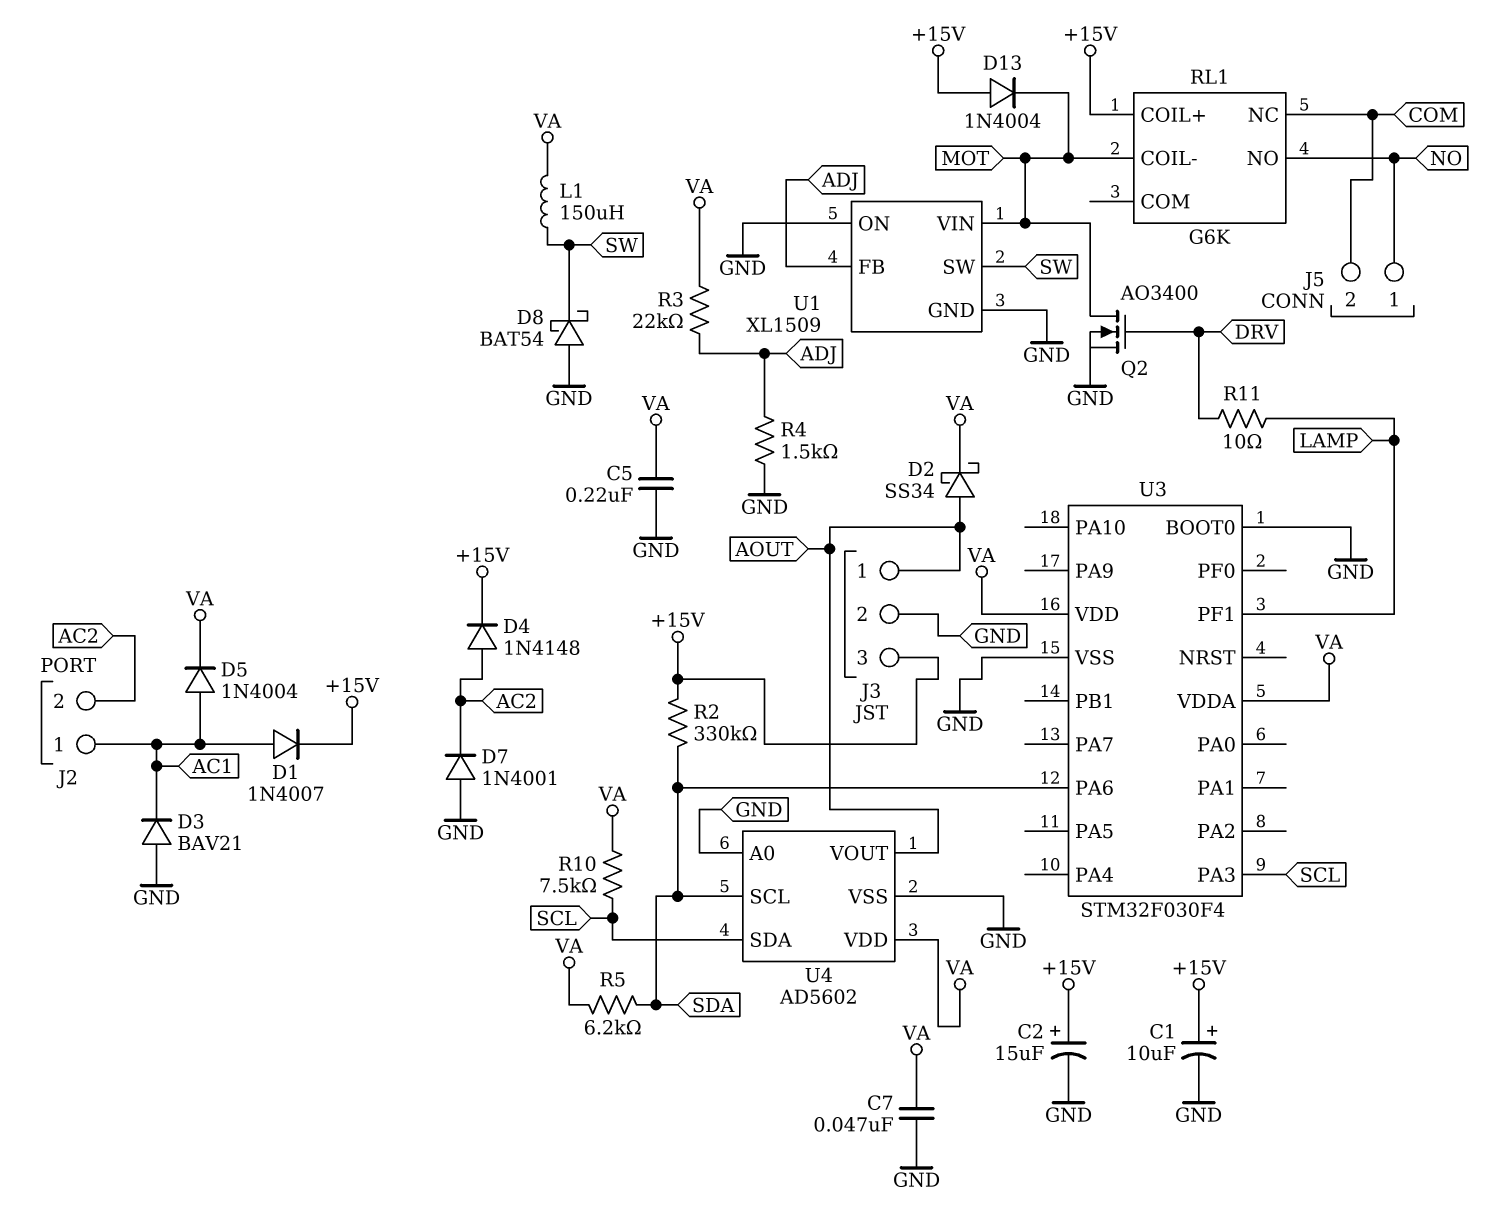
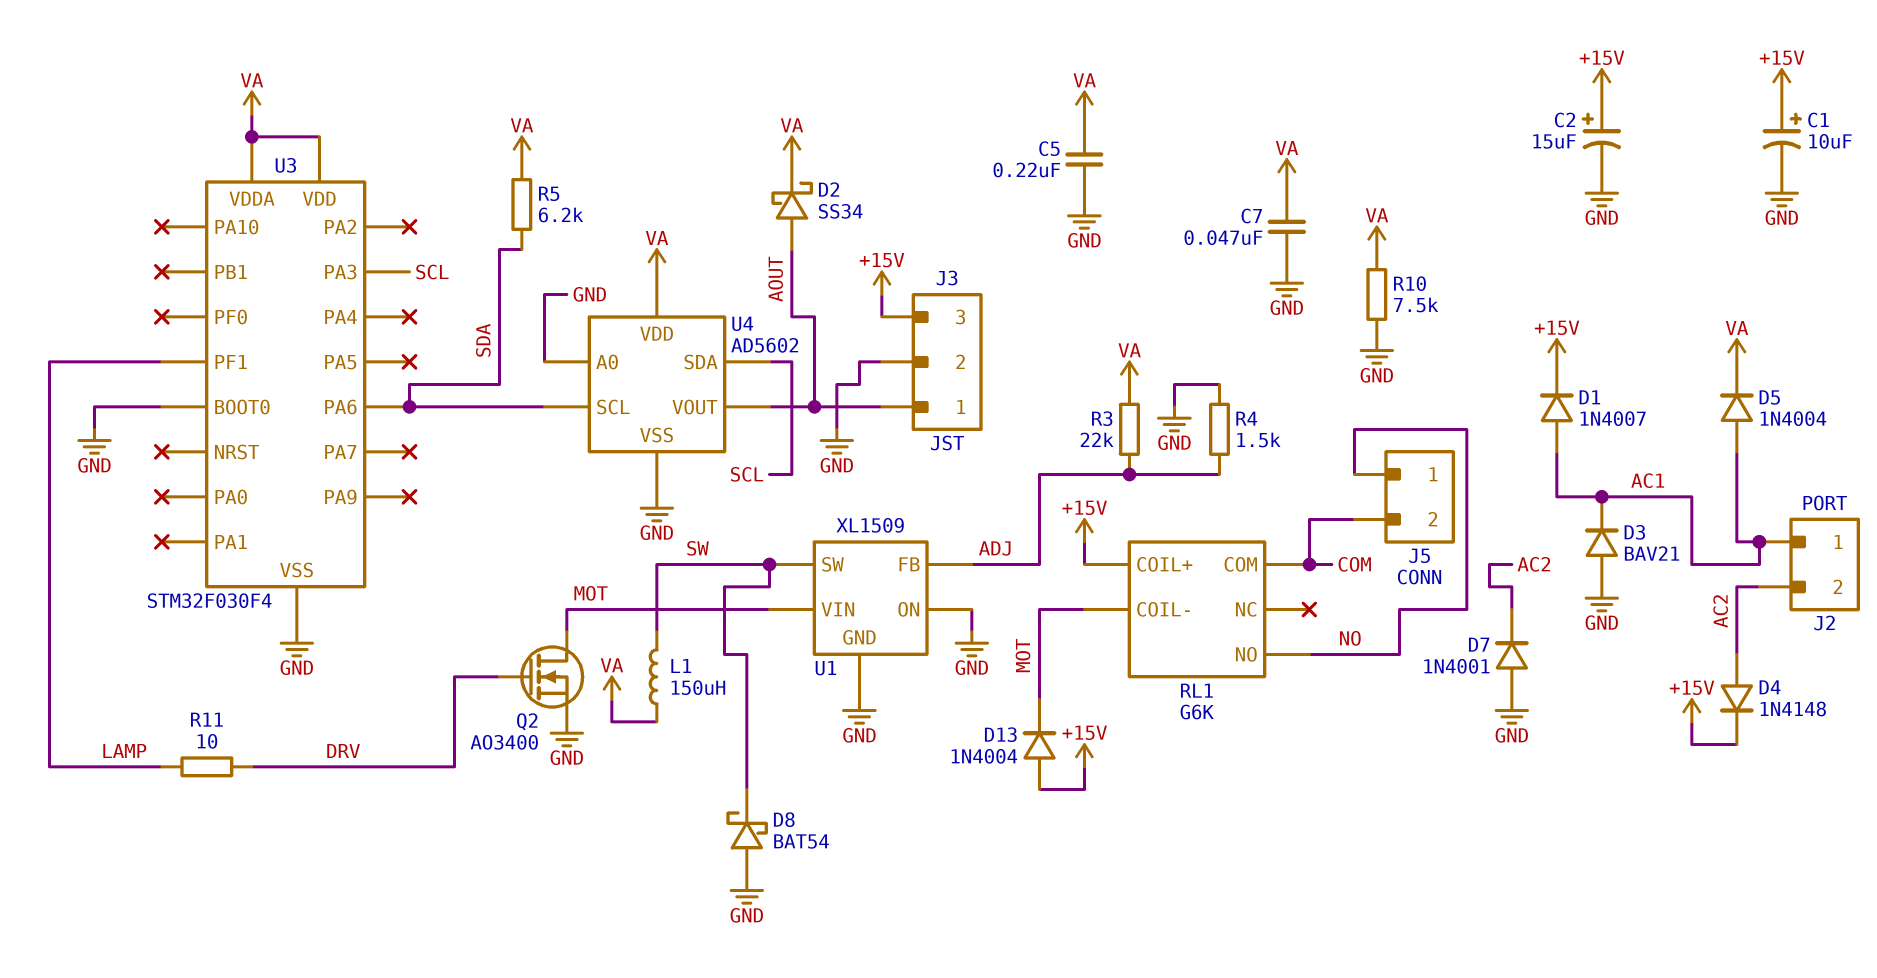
R2: 330k (+15V, SDA) -> none
R10: 7.5k (SCL, VA) -> 7.5k (GND, VA)
RL1 pin COM: none -> COM
RL1 pin NC: COM -> none

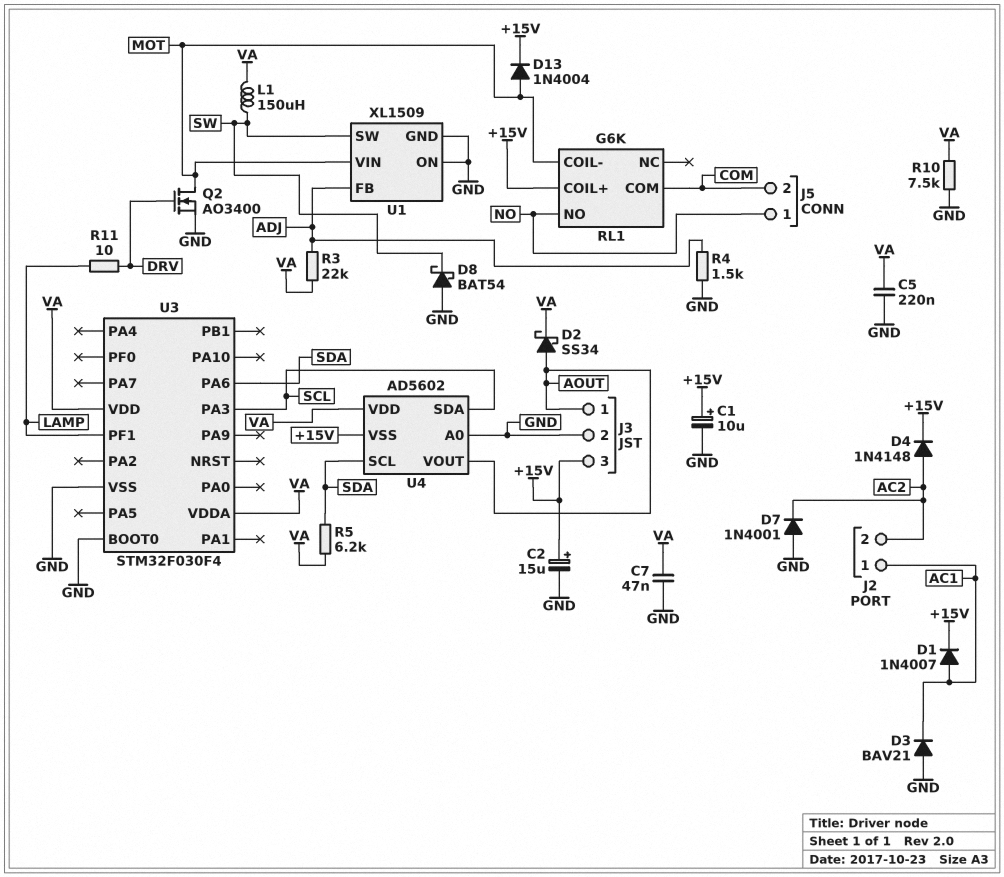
D5: diode 1N4004 (A AC1, K VA) -> none
D13: diode 1N4004 (A +15V, K MOT) -> diode 1N4004 (A MOT, K +15V)
U4 pin VSS: GND -> +15V

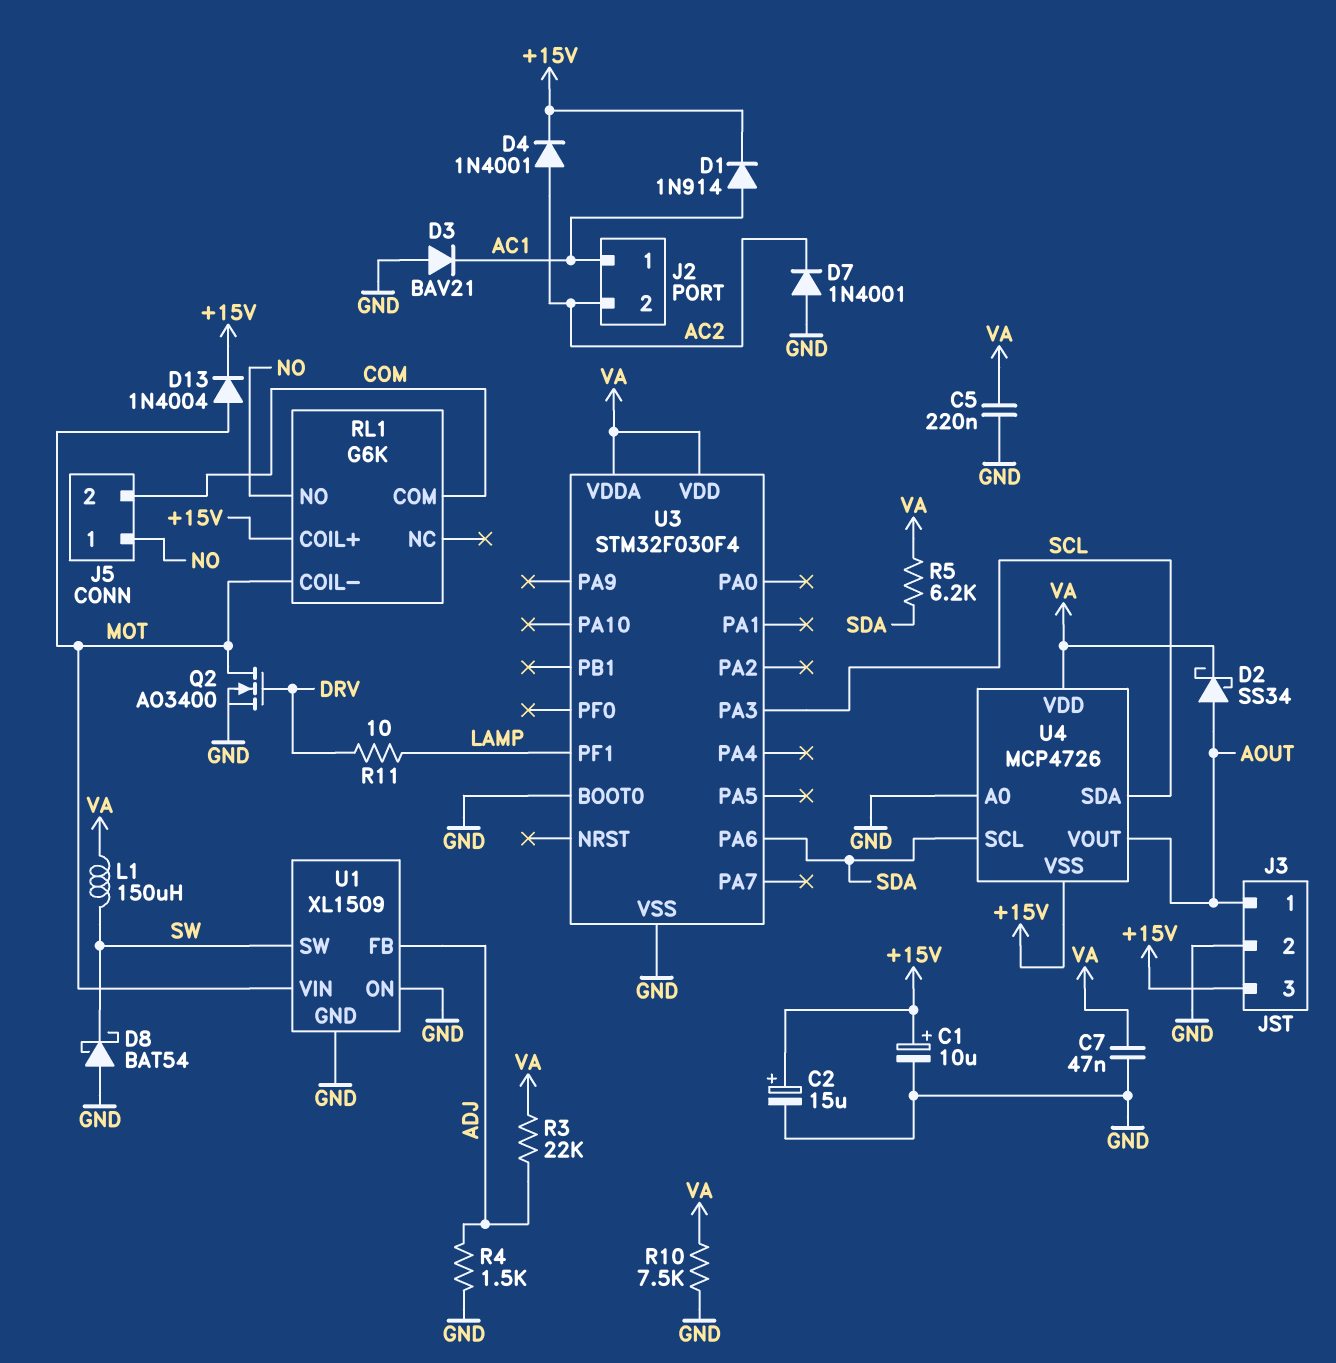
D1: diode 1N4007 (A AC1, K +15V) -> diode 1N914 (A AC1, K +15V)
D4: diode 1N4148 (A AC2, K +15V) -> diode 1N4001 (A AC2, K +15V)
U4: AD5602 -> MCP4726

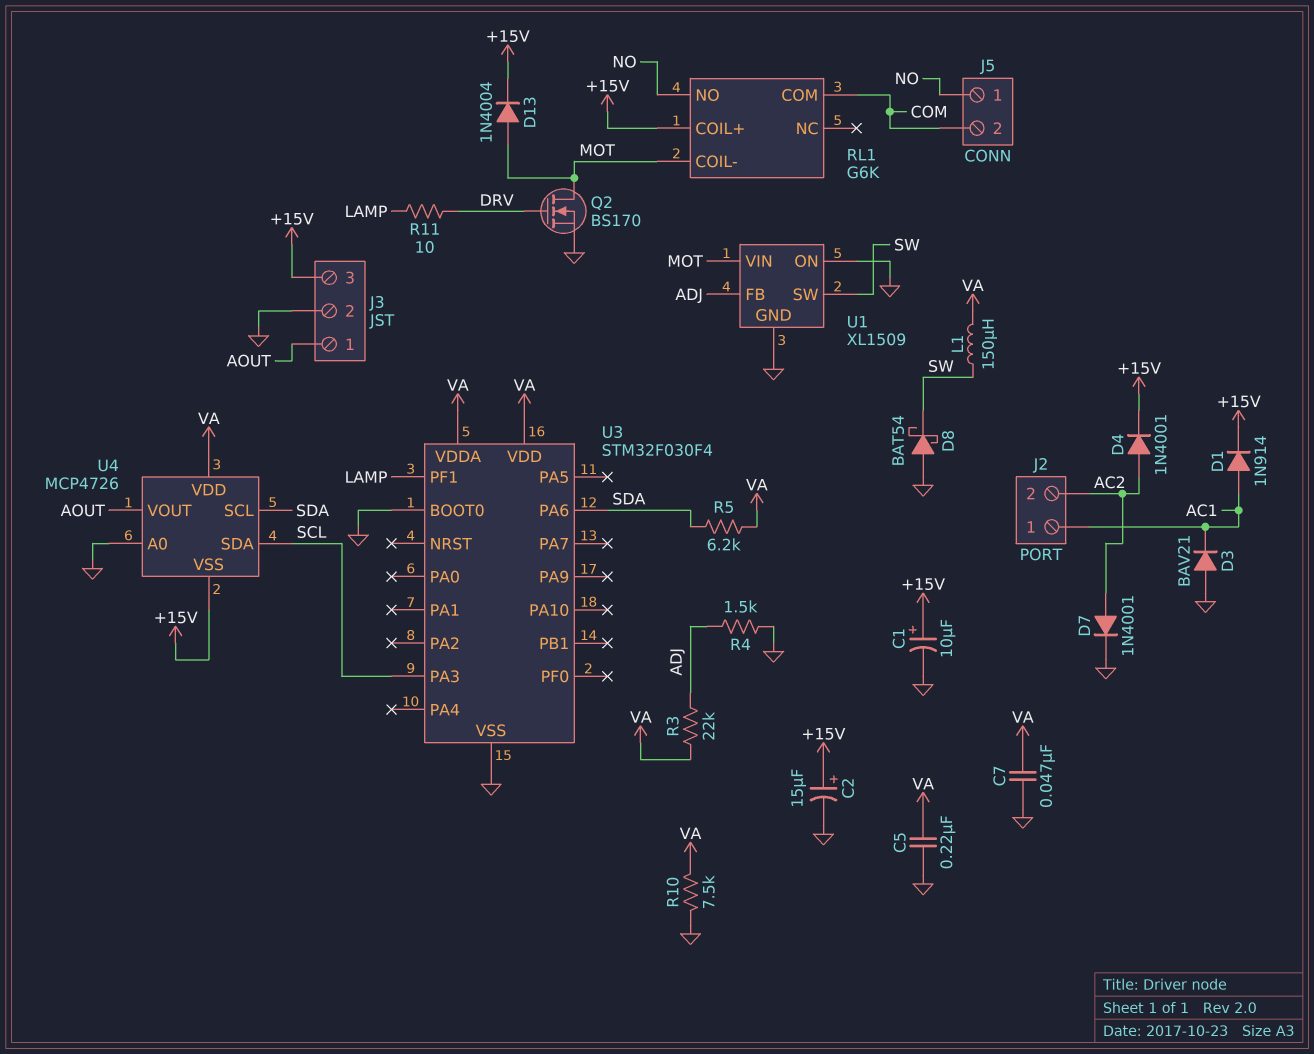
D2: schottky SS34 (A AOUT, K VA) -> none
D7: diode 1N4001 (A GND, K AC2) -> diode 1N4001 (A AC2, K GND)
Q2: NMOS AO3400 (G DRV, D MOT, S GND) -> NMOS BS170 (G DRV, D MOT, S GND)

